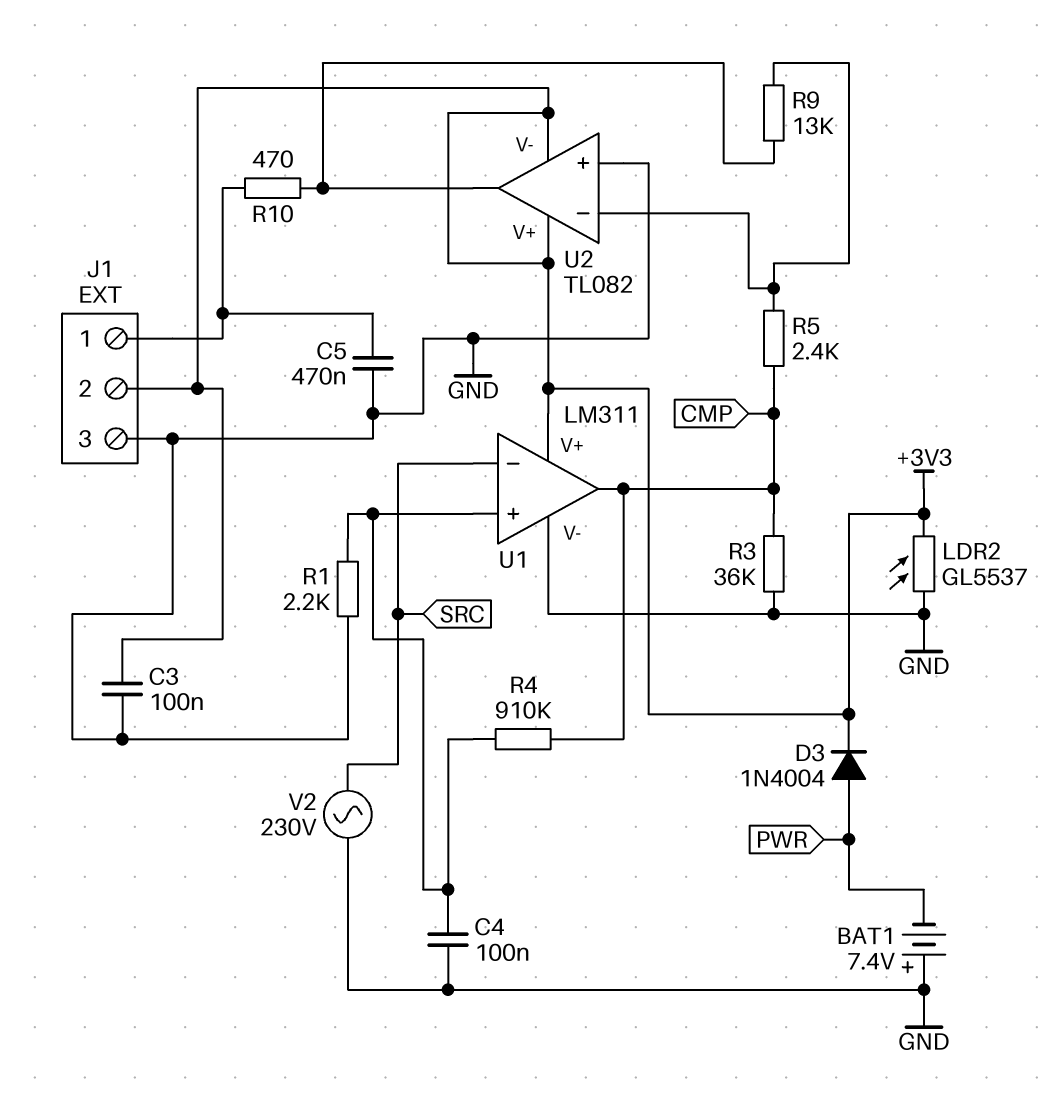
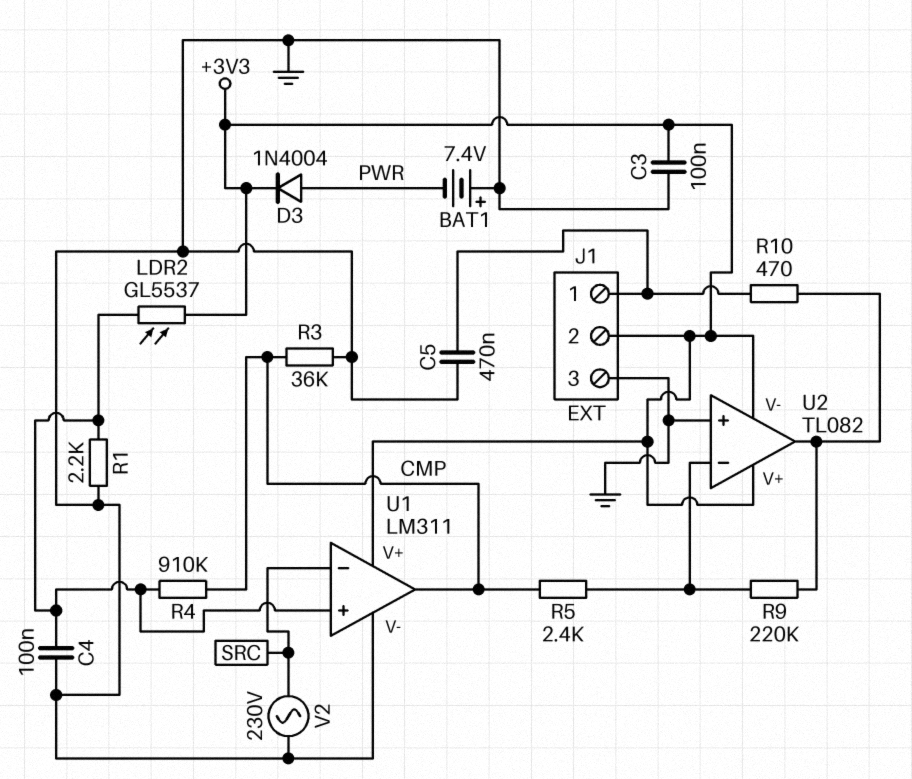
LDR2: GL5537 (+3V3, GND) -> GL5537 (+3V3, U1/in+)
R9: 13k (U2/in-, U2/out) -> 220k (U2/in-, U2/out)

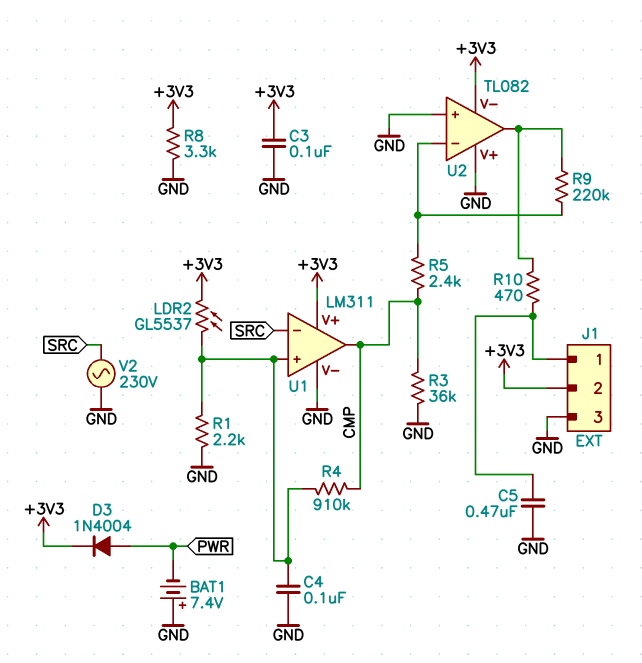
R8: none -> 3.3k (+3V3, GND)
U2 pin V+: +3V3 -> GND

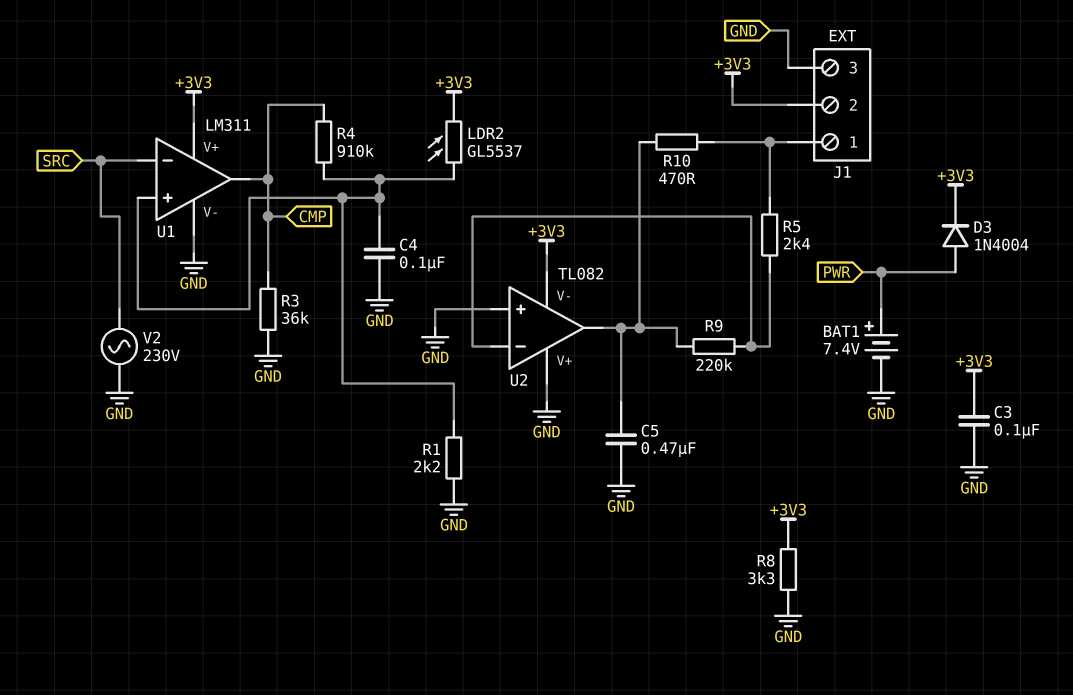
BAT1: 7.4V (plus GND, minus PWR) -> 7.4V (plus PWR, minus GND)
C5: 470nF (GND, J1/1) -> 470nF (GND, U2/out)
R5: 2.4k (CMP, U2/in-) -> 2.4k (J1/1, U2/in-)

